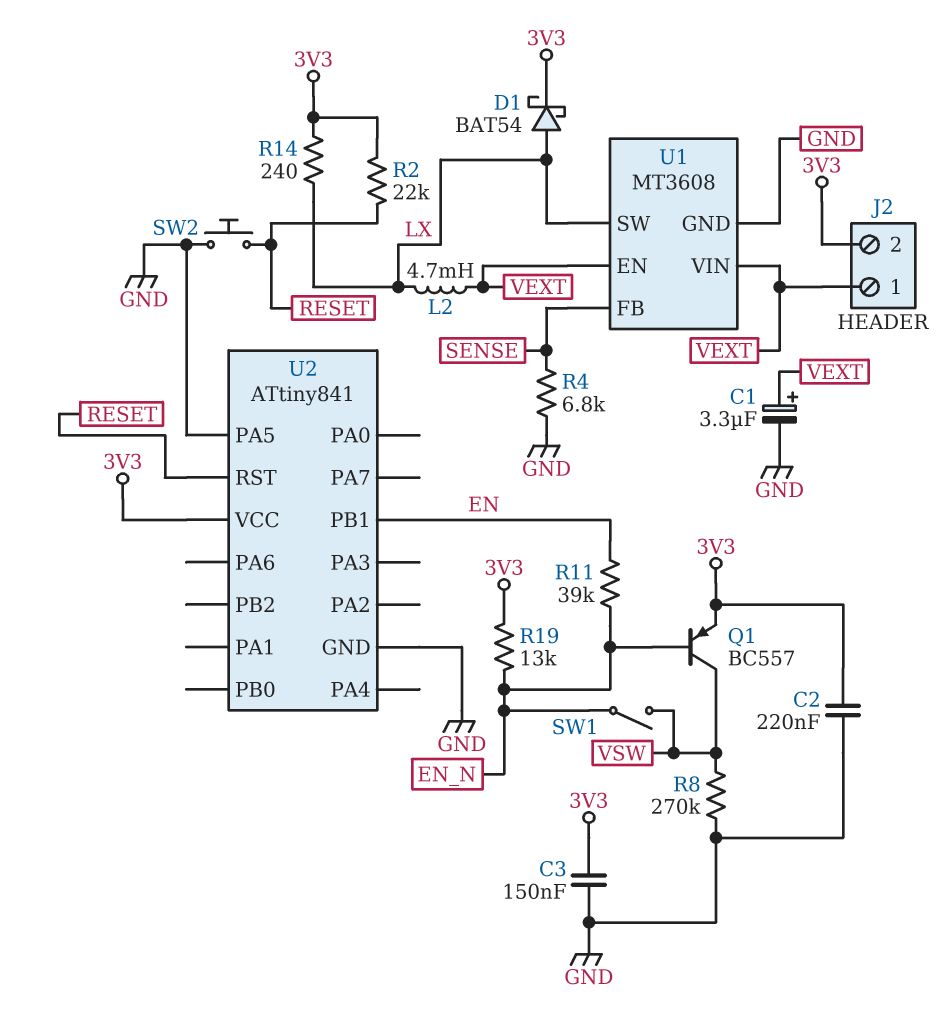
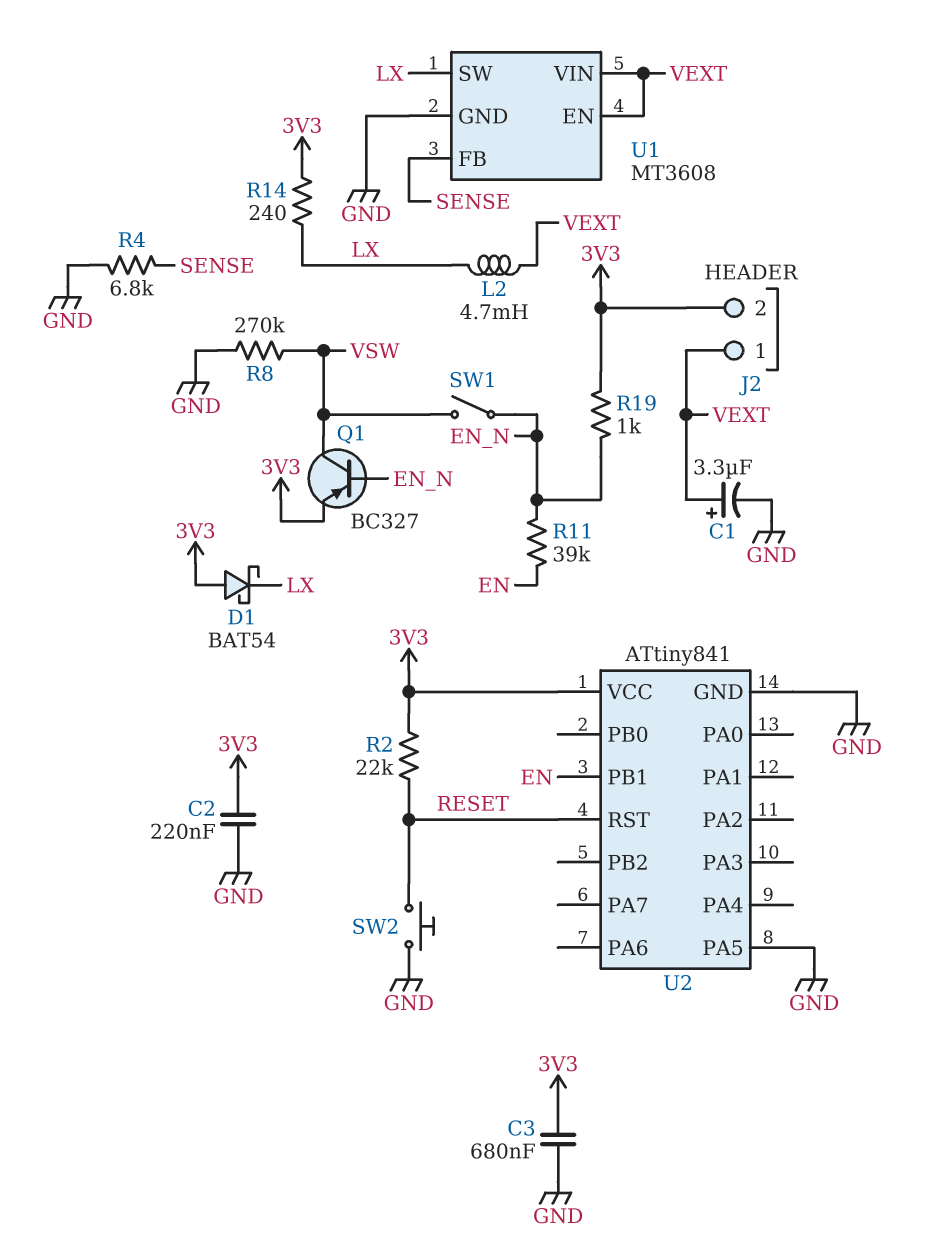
C3: 150nF (3V3, GND) -> 680nF (3V3, GND)
D1: schottky BAT54 (A LX, K 3V3) -> schottky BAT54 (A 3V3, K LX)
Q1: PNP BC557 (B EN_N, C VSW, E 3V3) -> PNP BC327 (B EN_N, C VSW, E 3V3)
R19: 13k (3V3, EN_N) -> 1k (3V3, EN_N)

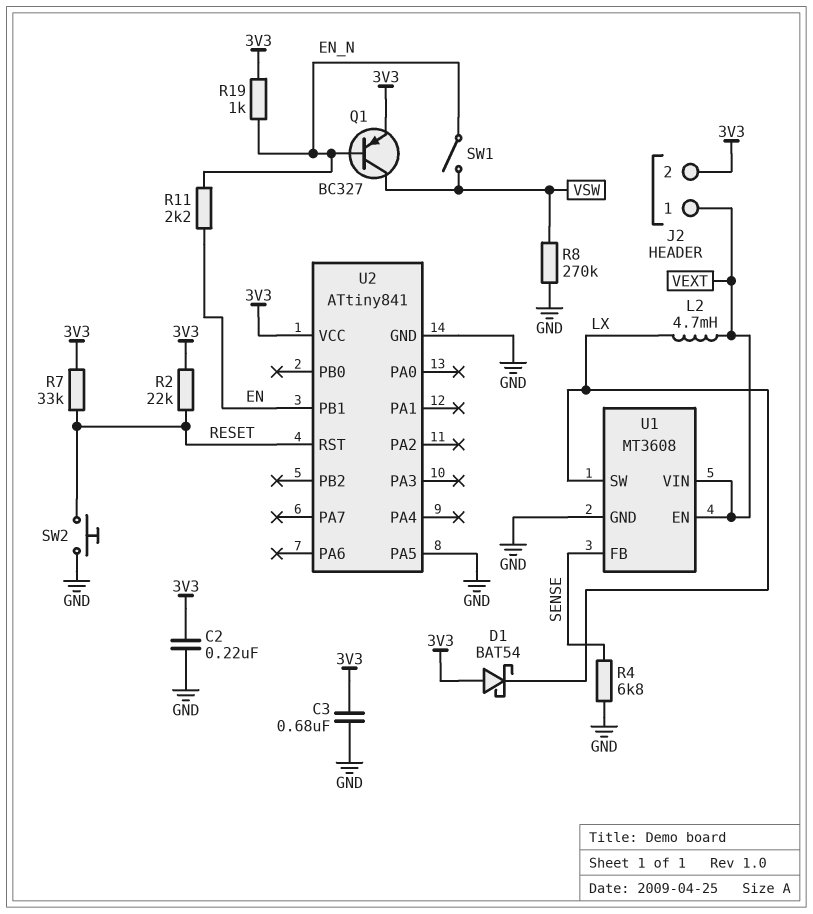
C1: 3.3uF (plus VEXT, minus GND) -> none
R7: none -> 33k (3V3, RESET)
R11: 39k (EN, EN_N) -> 2.2k (EN, EN_N)
R14: 240 (3V3, LX) -> none

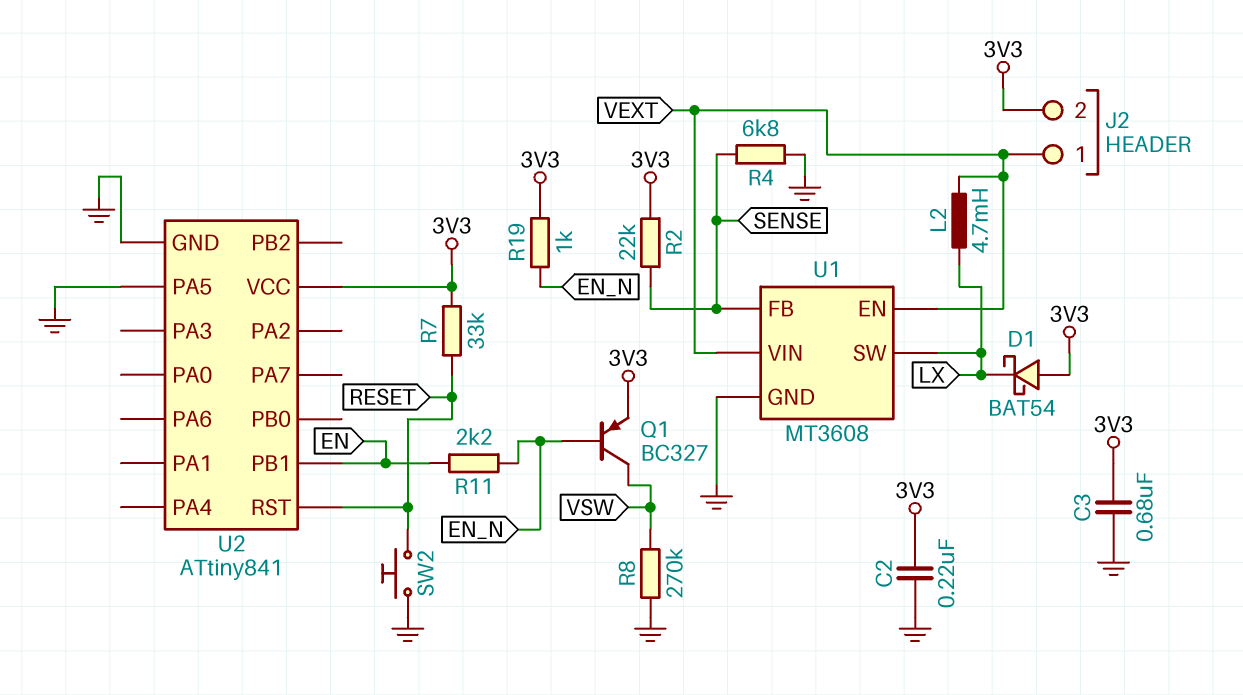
R2: 22k (3V3, RESET) -> 22k (3V3, SENSE)
SW1: switch (EN_N, VSW) -> none

